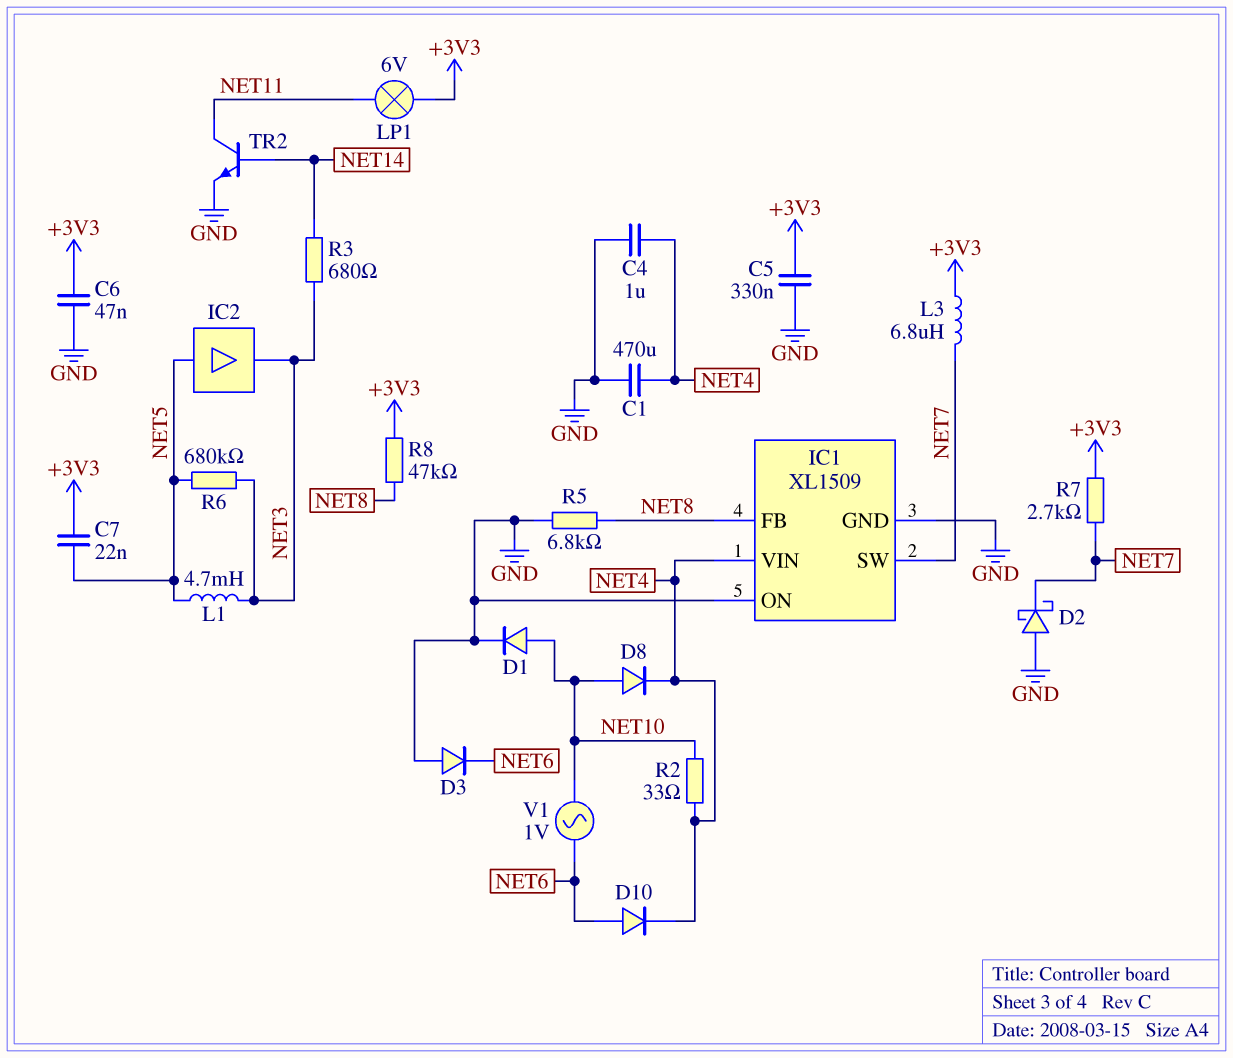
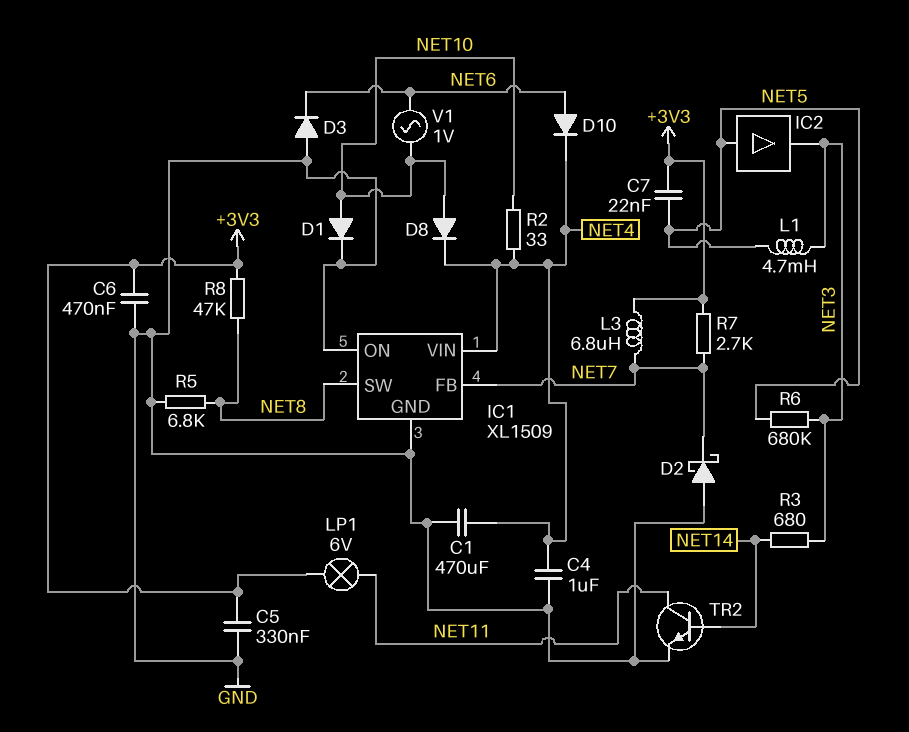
C6: 47nF (+3V3, GND) -> 470nF (+3V3, GND)
IC1 pin FB: NET8 -> NET7
IC1 pin SW: NET7 -> NET8

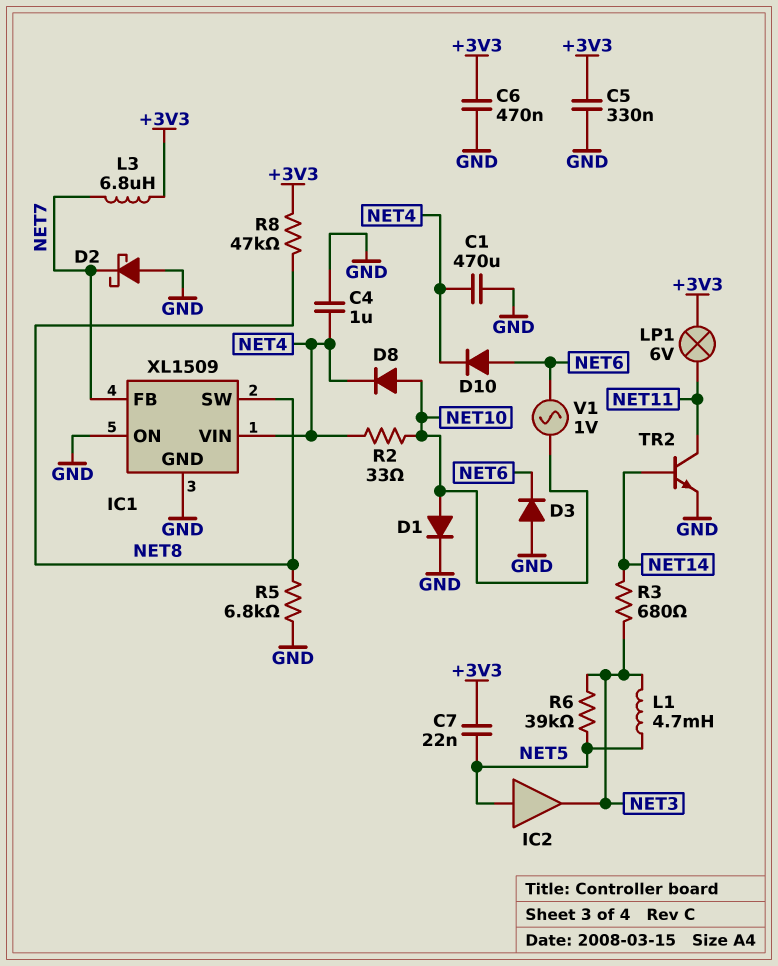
R6: 680k (NET3, NET5) -> 39k (NET3, NET5)
R7: 2.7k (+3V3, NET7) -> none

